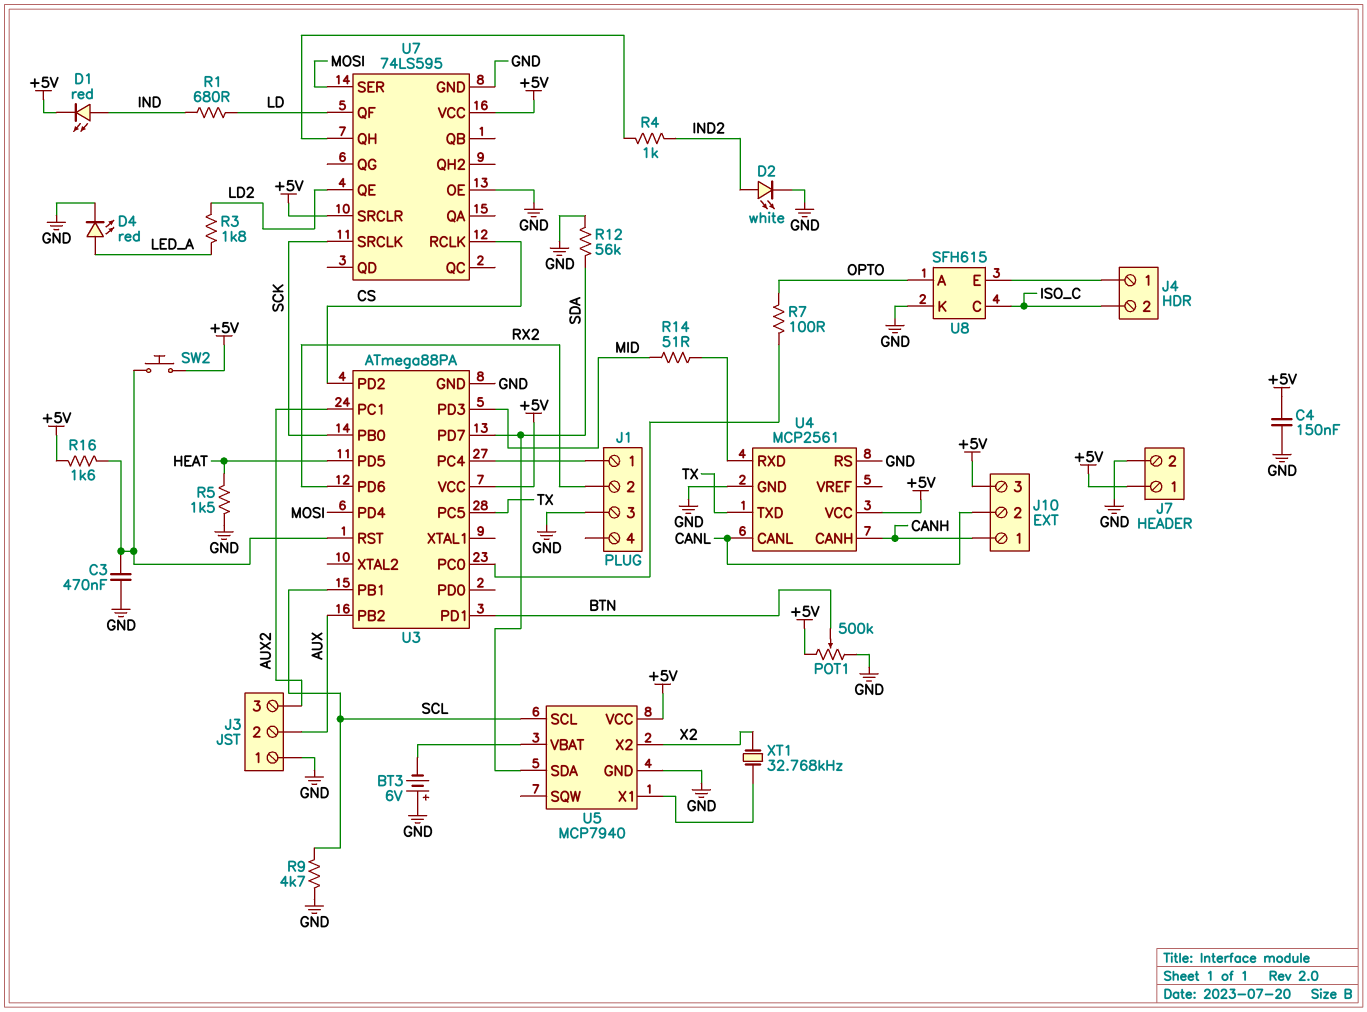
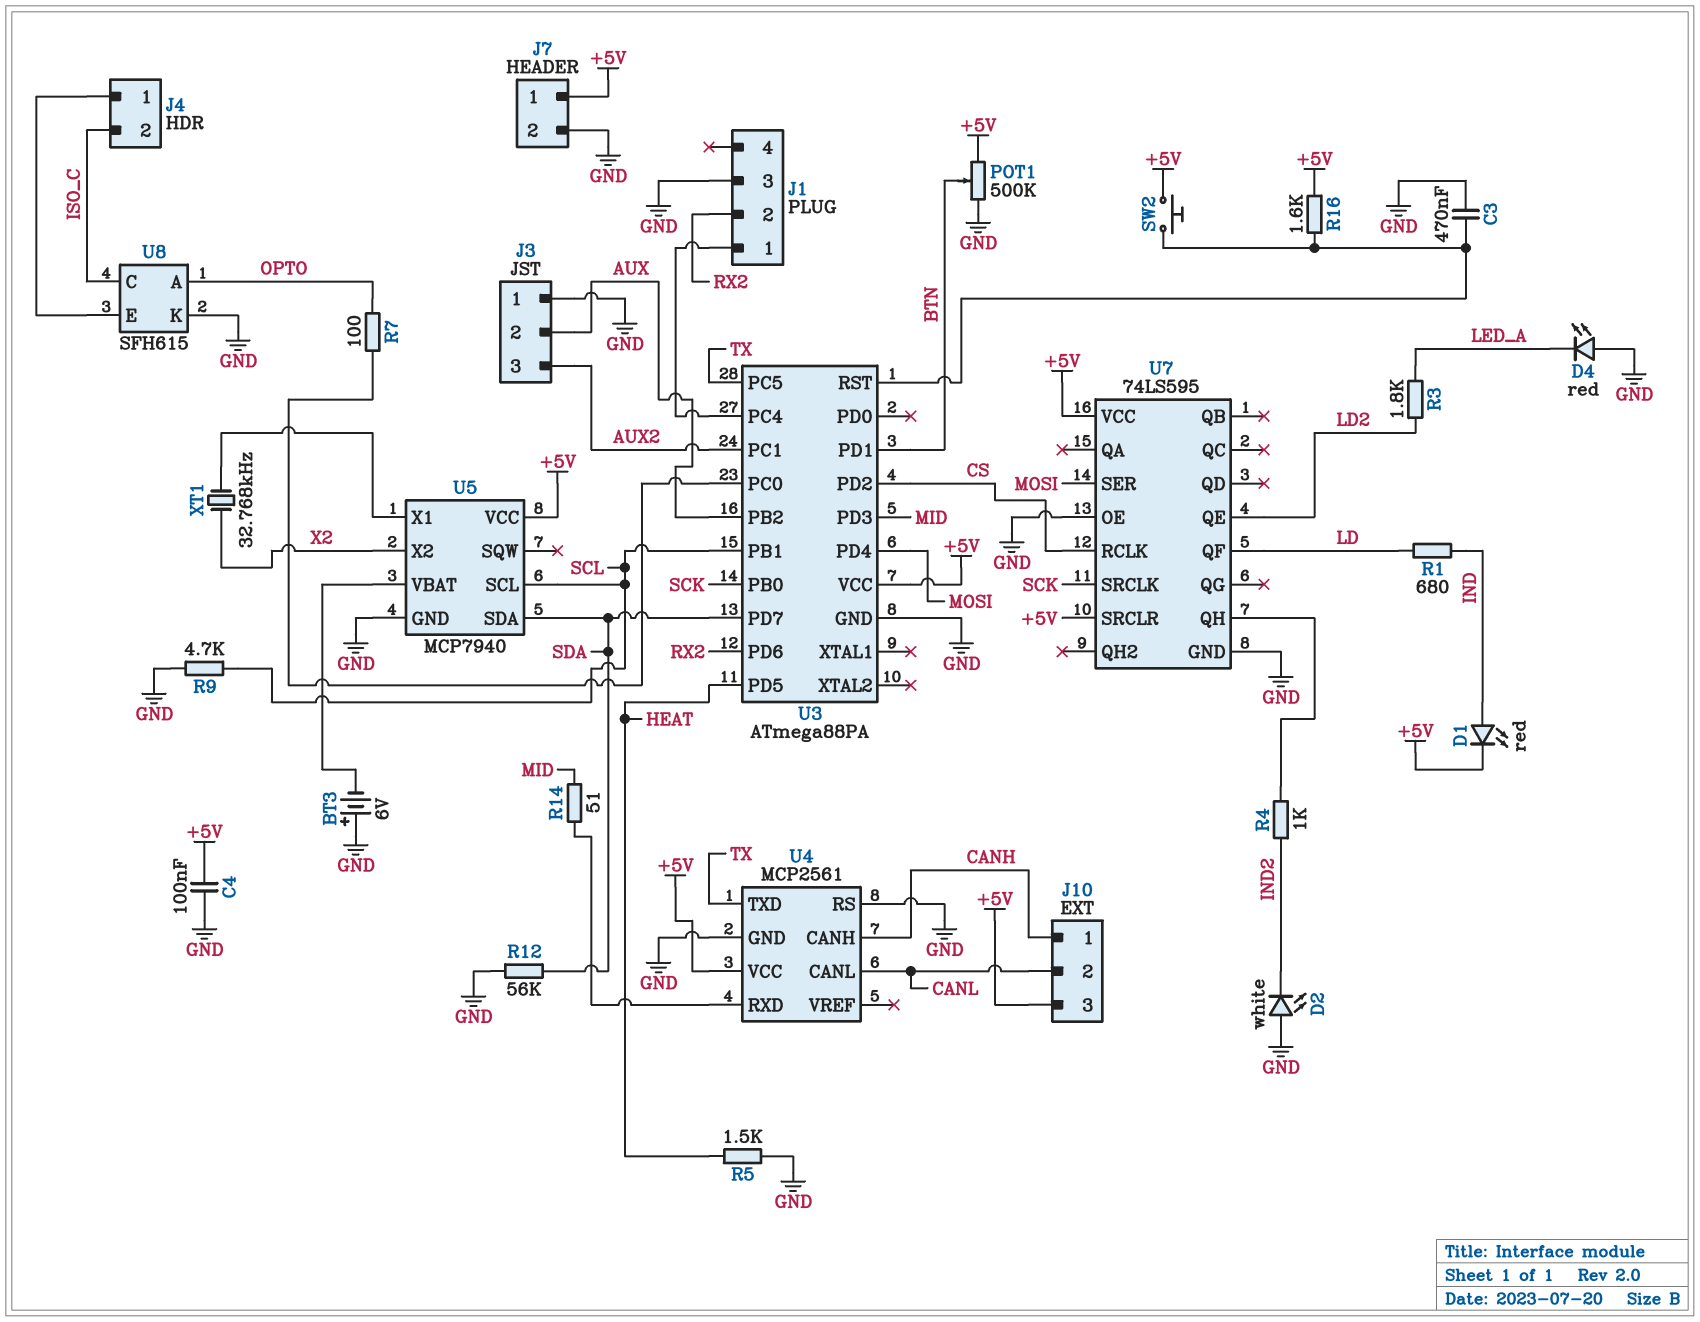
C4: 150nF (+5V, GND) -> 100nF (+5V, GND)
D2: LED white (A IND2, K GND) -> LED white (A GND, K IND2)
D4: LED red (A LED_A, K GND) -> LED red (A GND, K LED_A)

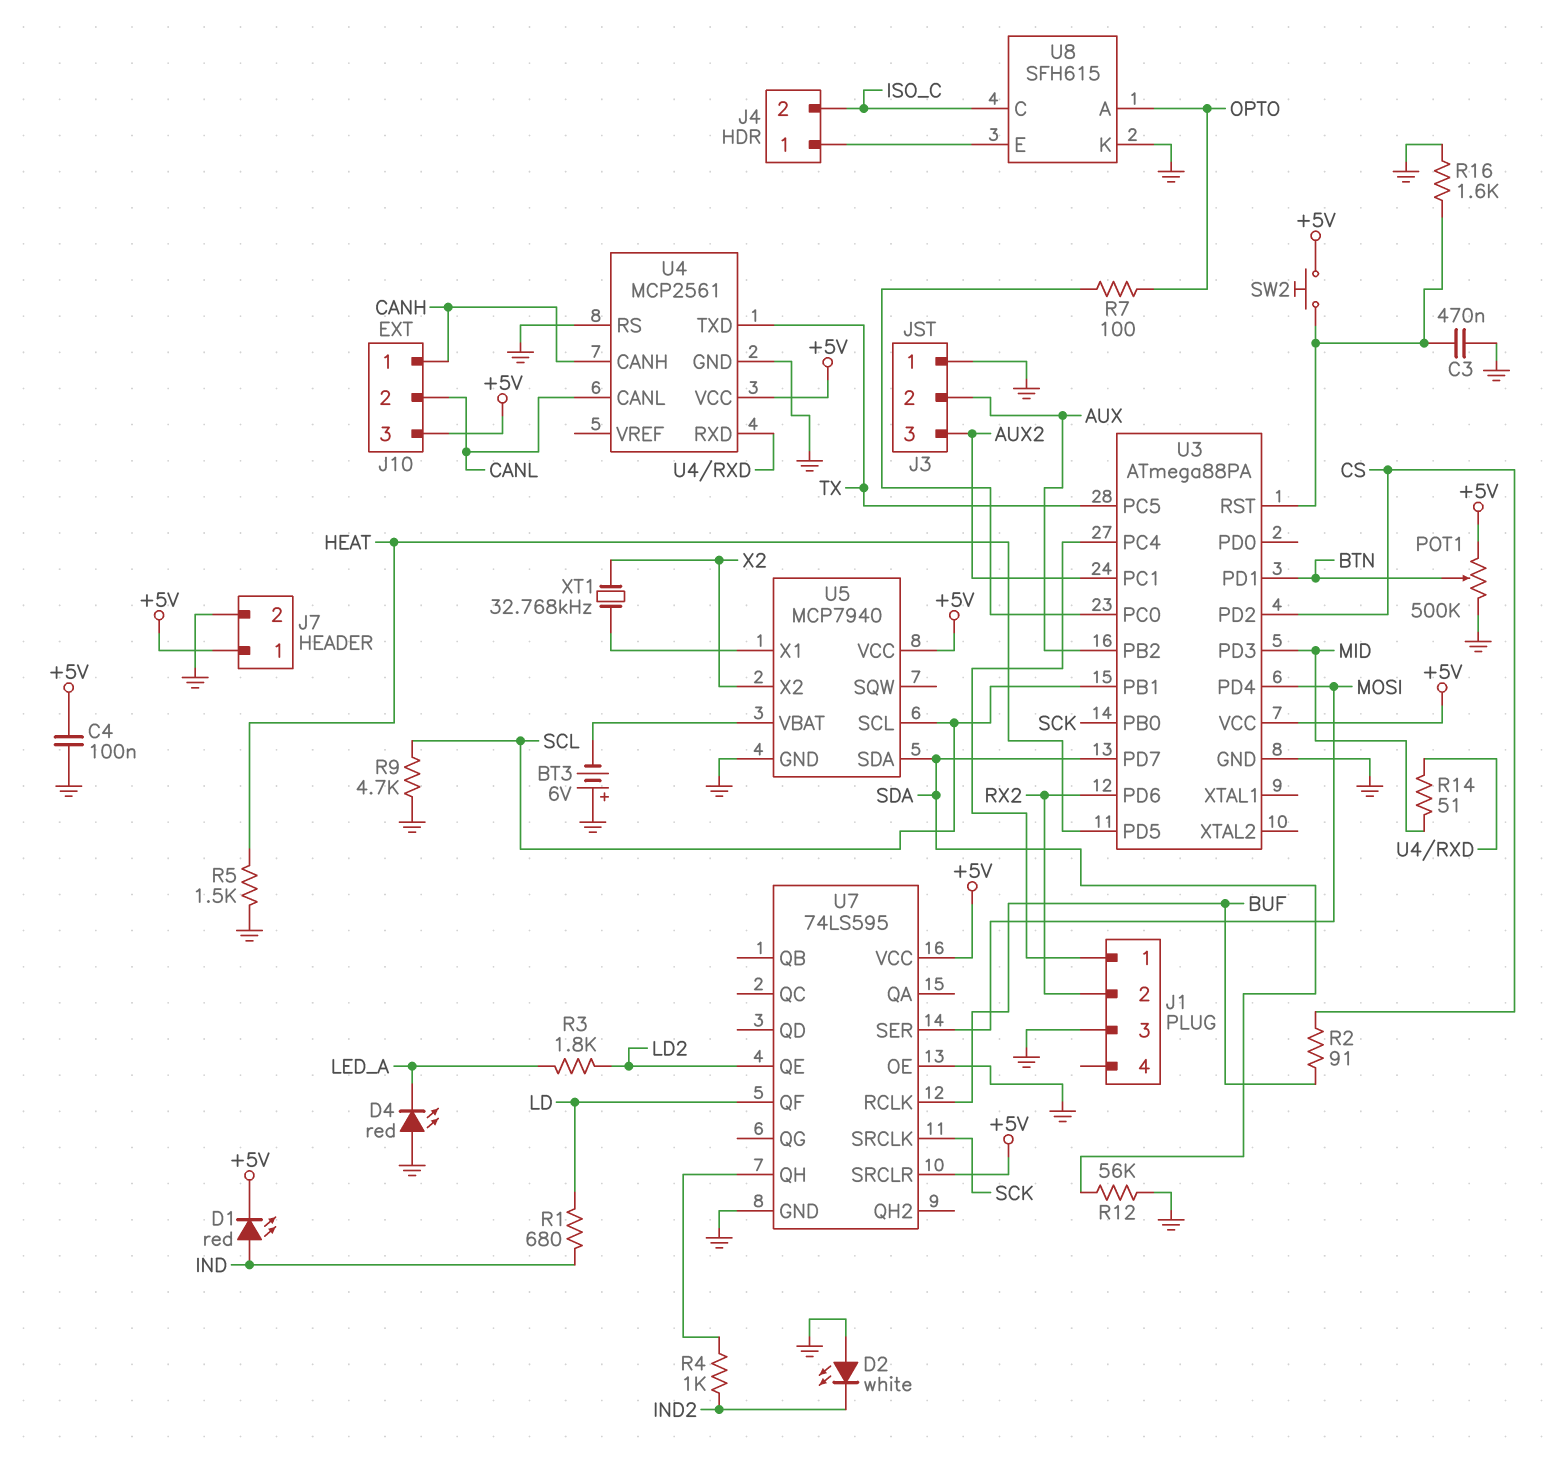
R2: none -> 91 (BUF, CS)
R16: 1.6k (+5V, U3/RST) -> 1.6k (GND, U3/RST)
U7 pin RCLK: CS -> BUF

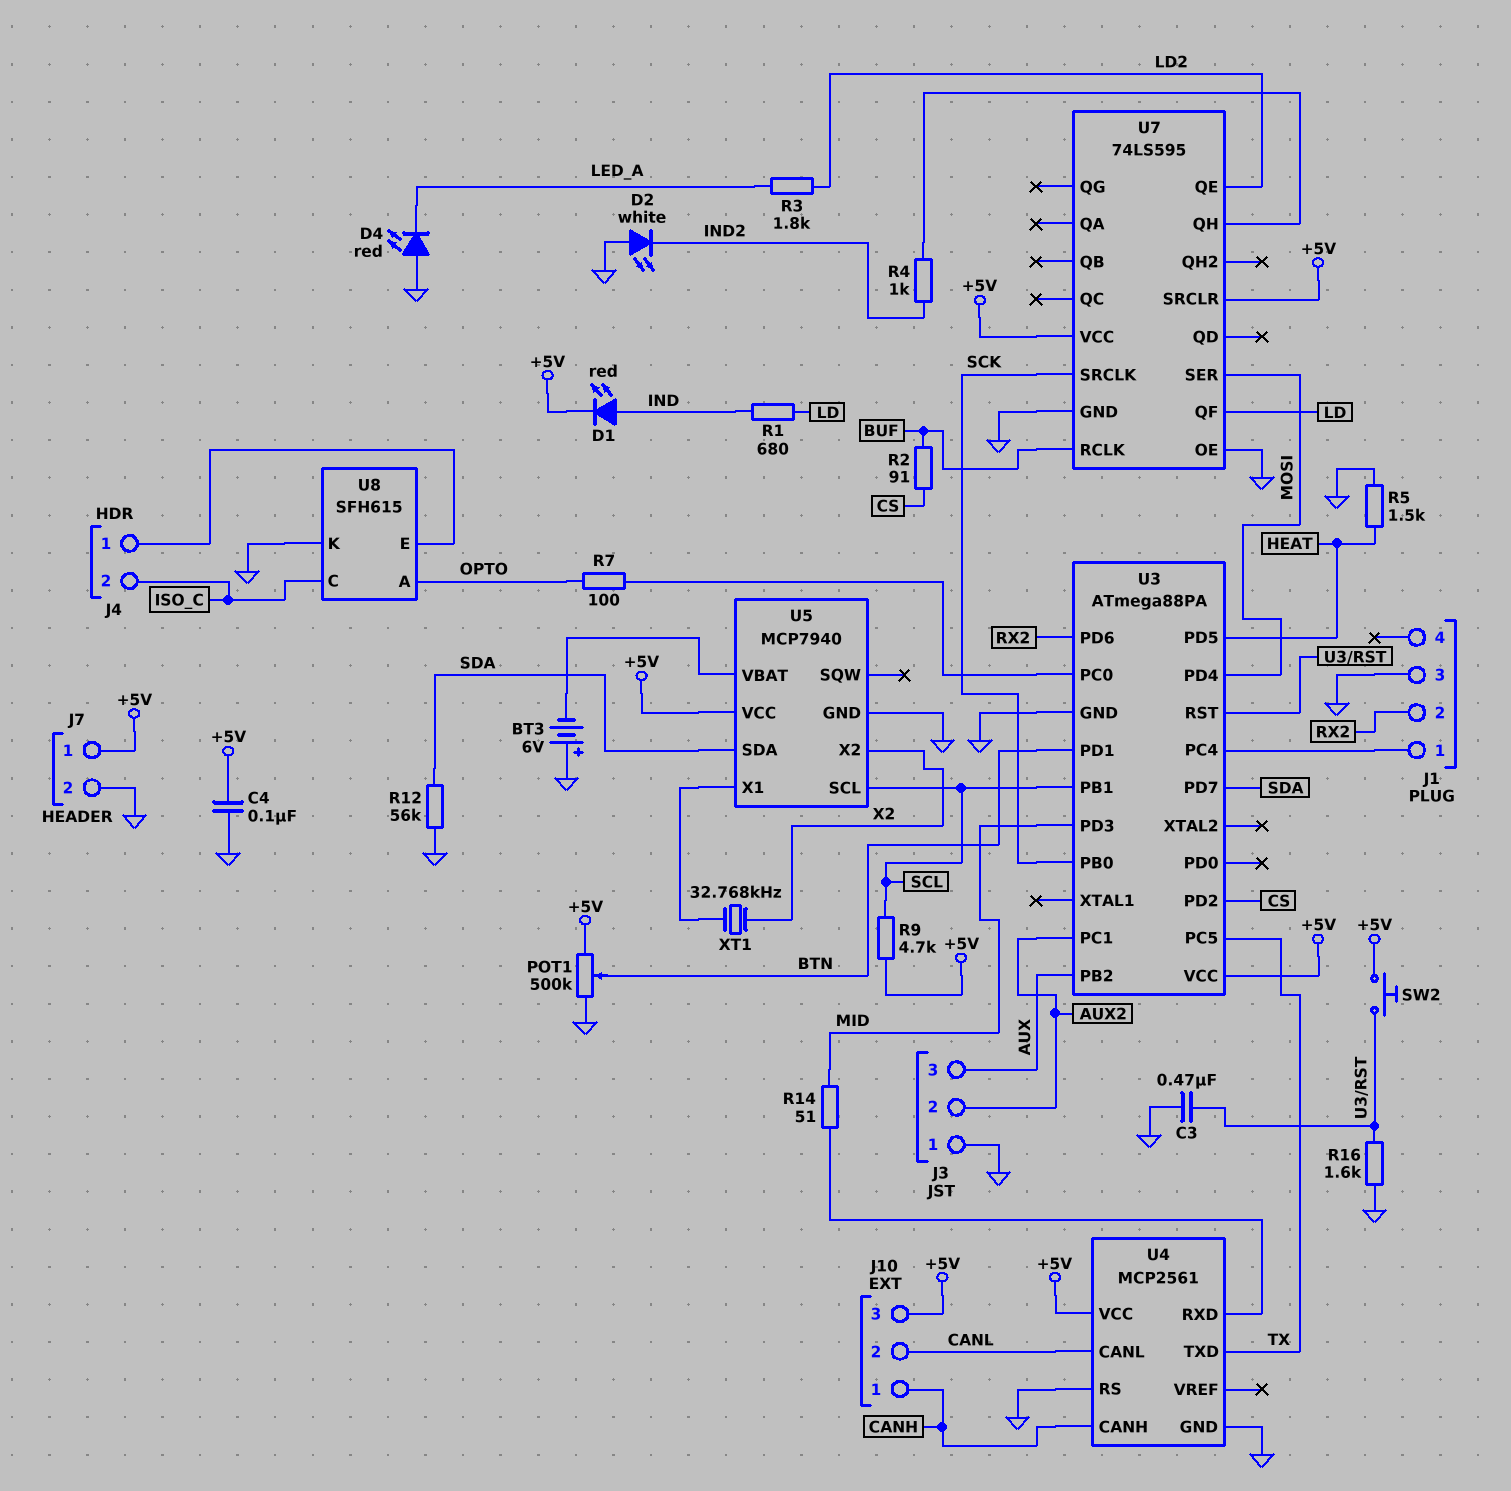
J3 pin 2: AUX -> AUX2
J3 pin 3: AUX2 -> AUX
R9: 4.7k (GND, SCL) -> 4.7k (+5V, SCL)

